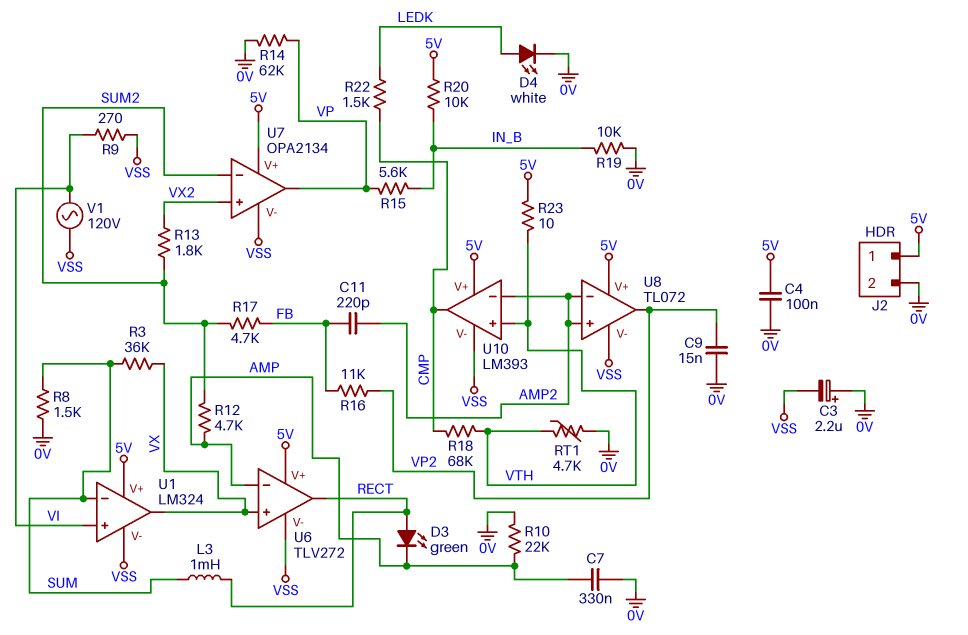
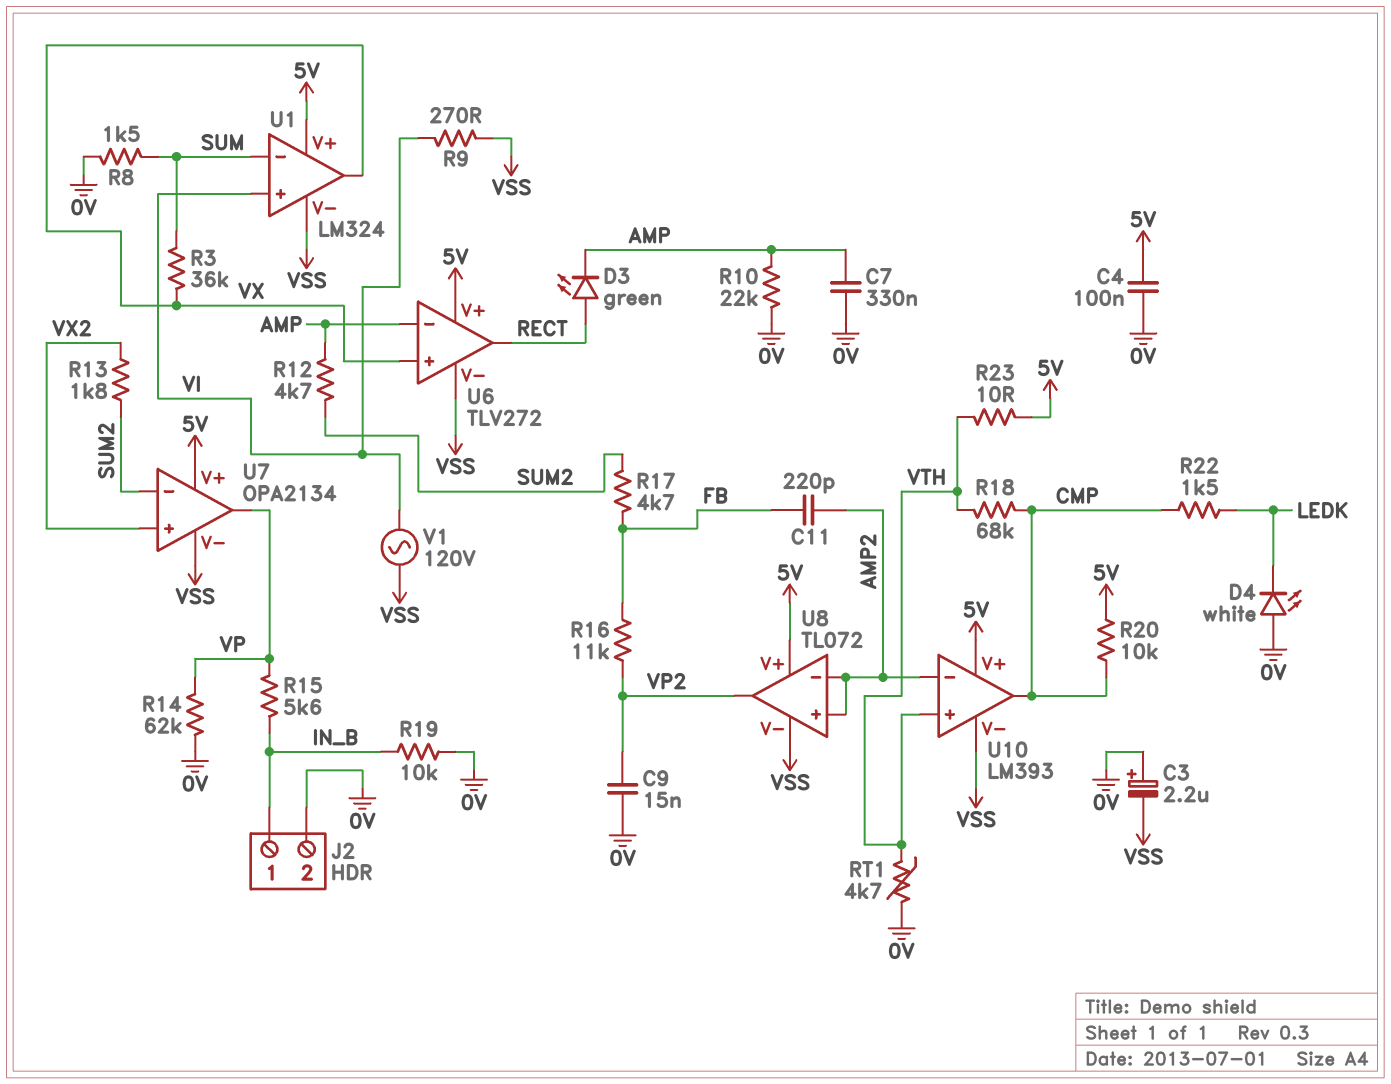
D4: LED white (A LEDK, K 0V) -> LED white (A 0V, K LEDK)
J2 pin 1: 5V -> IN_B
L3: 1mH (RECT, SUM) -> none
R20: 10k (5V, IN_B) -> 10k (5V, CMP)

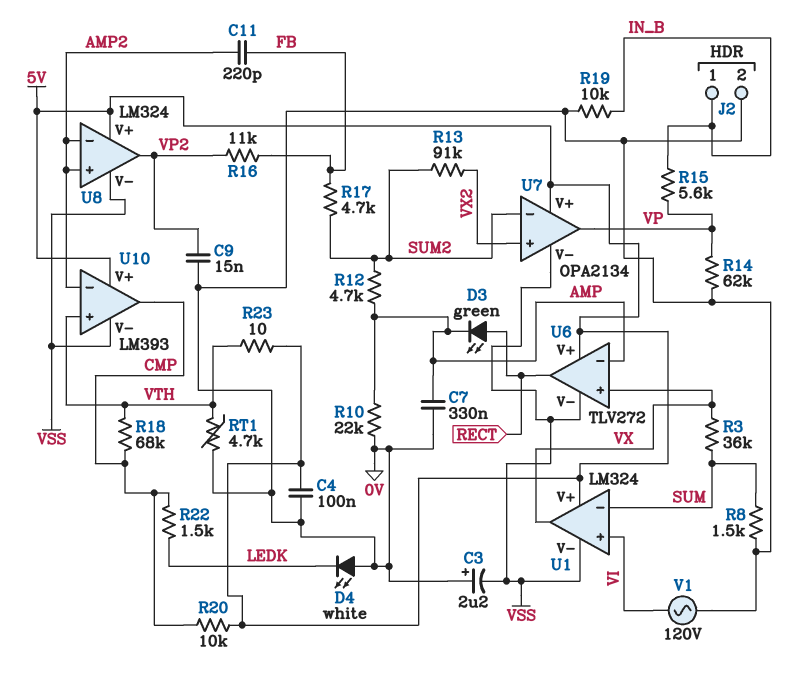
R9: 270 (VI, VSS) -> none
R13: 1.8k (SUM2, VX2) -> 91k (SUM2, VX2)
U8: TL072 -> LM324
V1: AC 120V (VI, VSS) -> AC 120V (0V, VI)

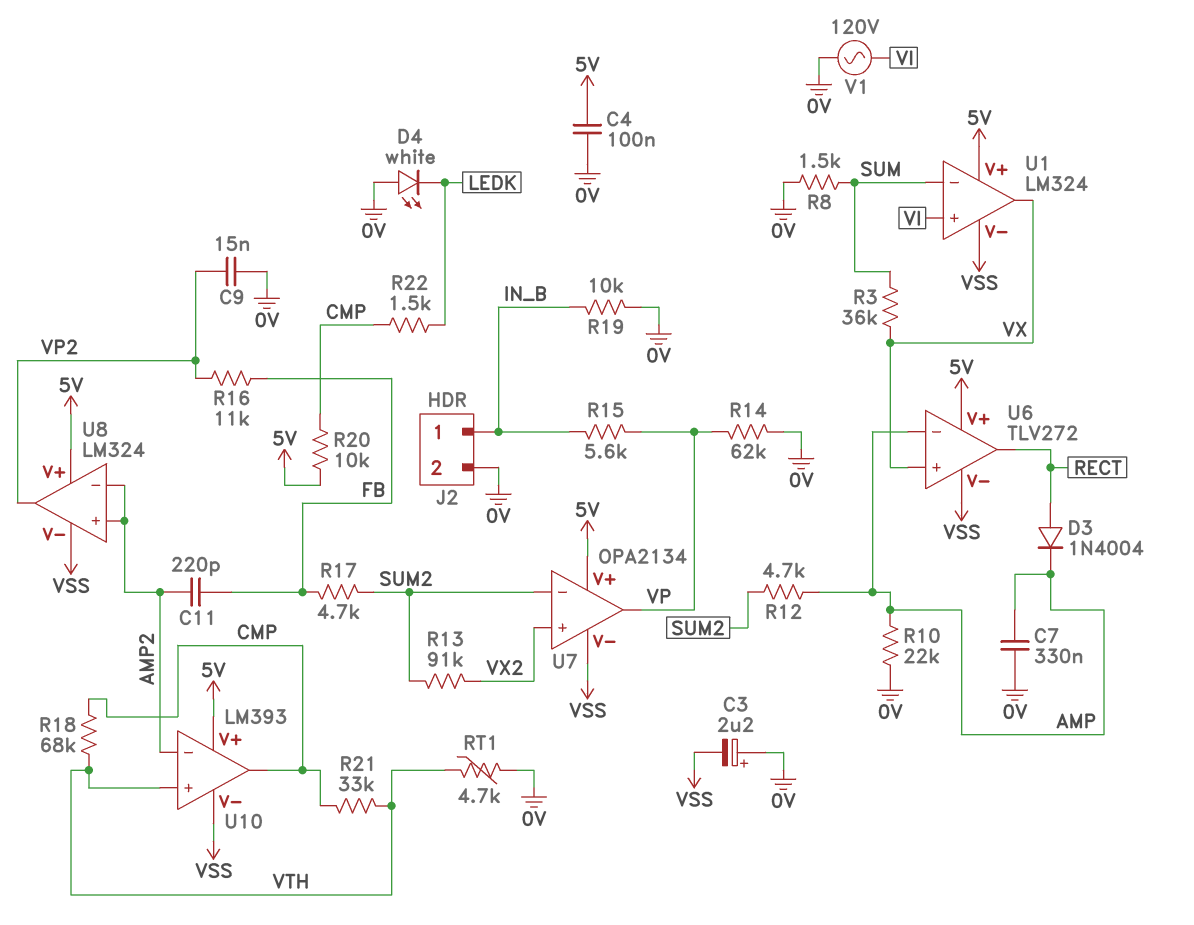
D3: LED green (A RECT, K AMP) -> diode 1N4004 (A RECT, K AMP)
R21: none -> 33k (CMP, VTH)
R23: 10 (5V, VTH) -> none

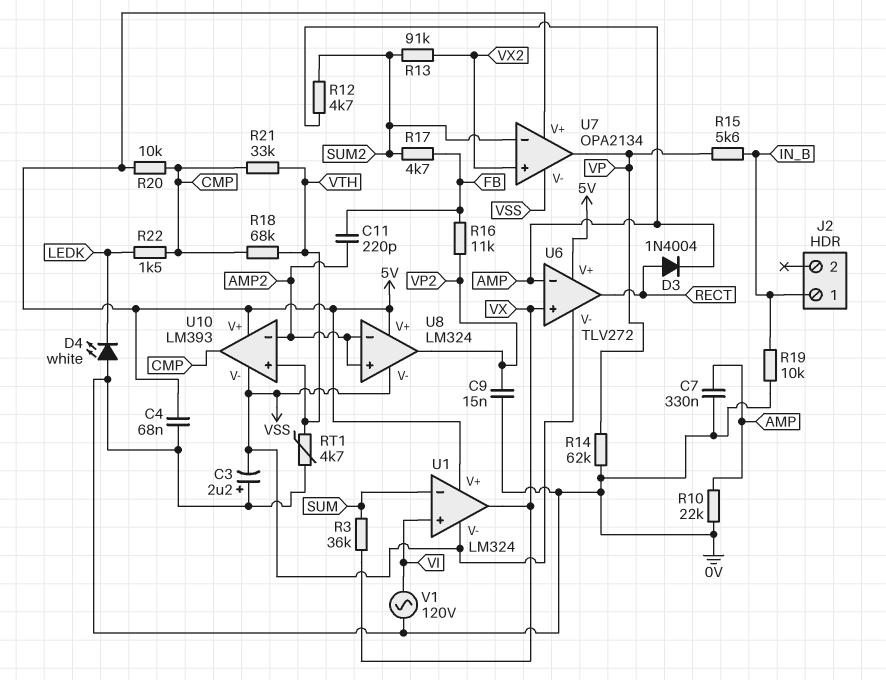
C4: 100nF (0V, 5V) -> 68nF (0V, 5V)
J2 pin 2: 0V -> none
R8: 1.5k (0V, SUM) -> none

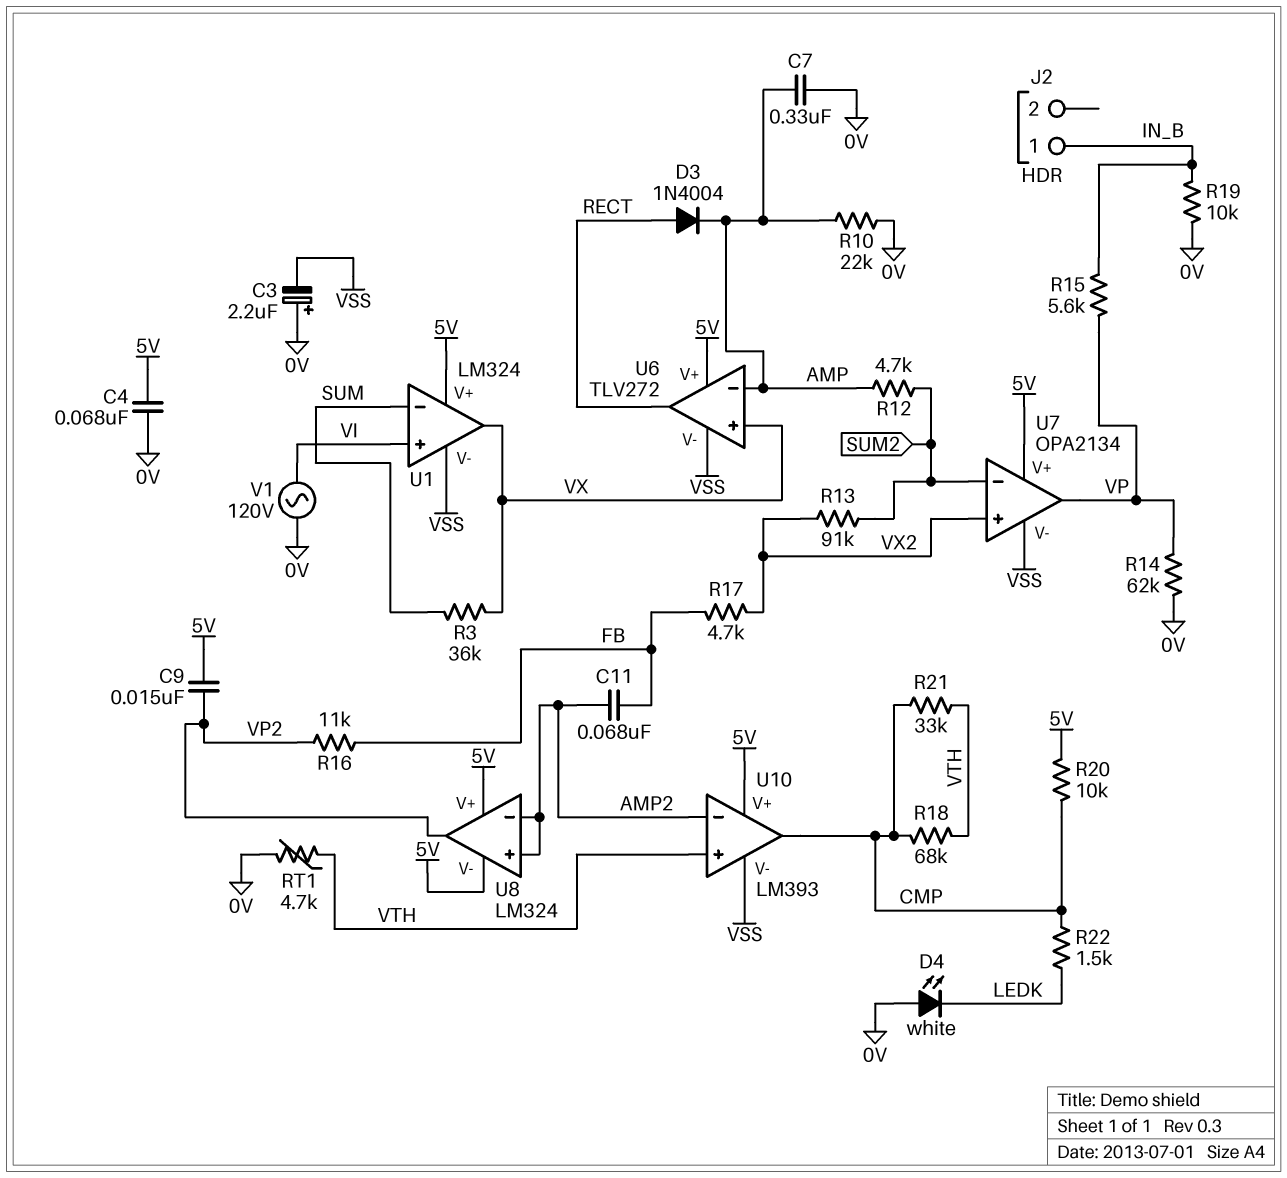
C9: 15nF (0V, VP2) -> 15nF (5V, VP2)
C11: 220pF (AMP2, FB) -> 68nF (AMP2, FB)
R17: 4.7k (FB, SUM2) -> 4.7k (FB, VX2)
U8 pin V-: VSS -> 5V

